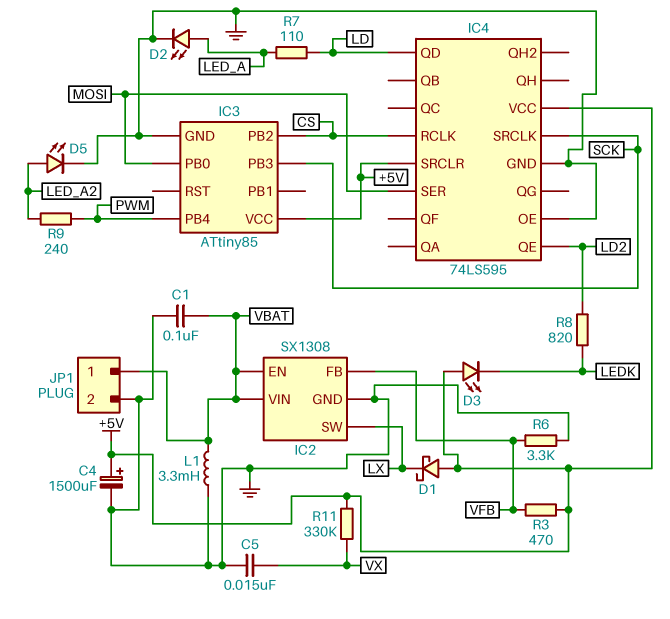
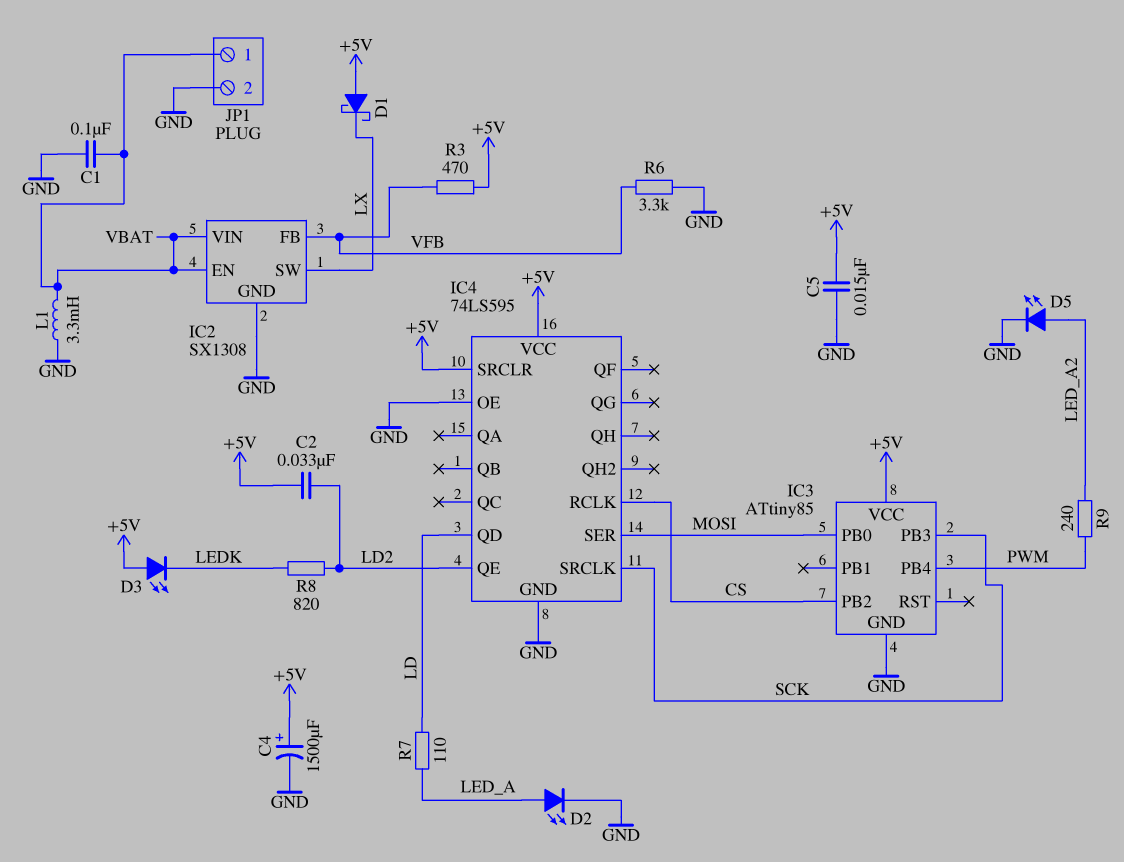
C2: none -> 33nF (+5V, LD2)
C5: 15nF (GND, VX) -> 15nF (+5V, GND)
R11: 330k (+5V, VX) -> none

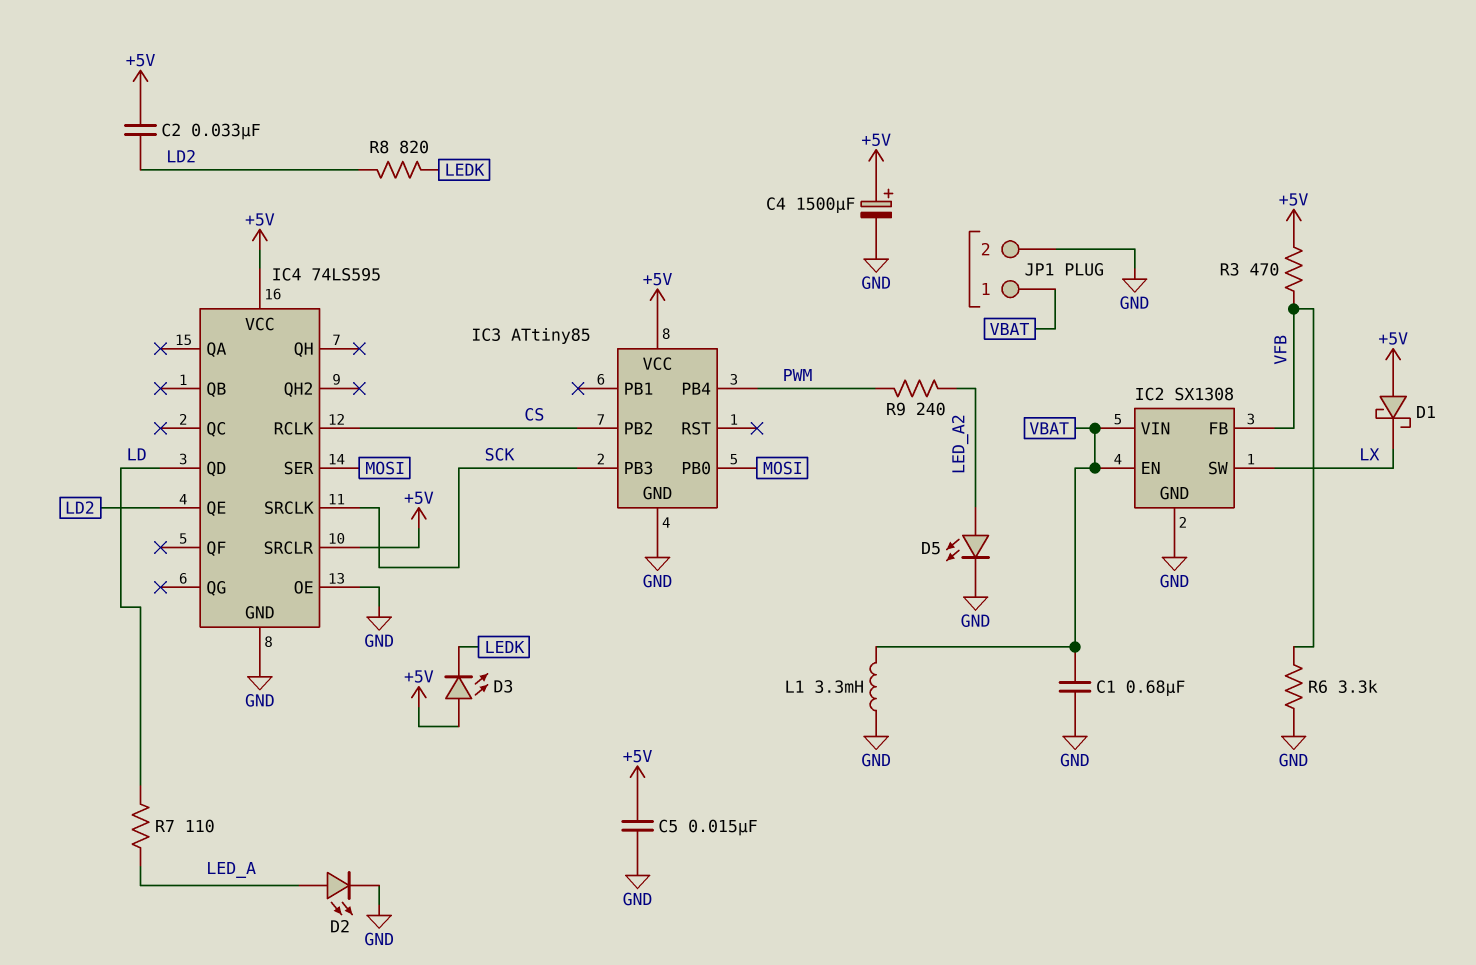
C1: 100nF (GND, VBAT) -> 680nF (GND, VBAT)

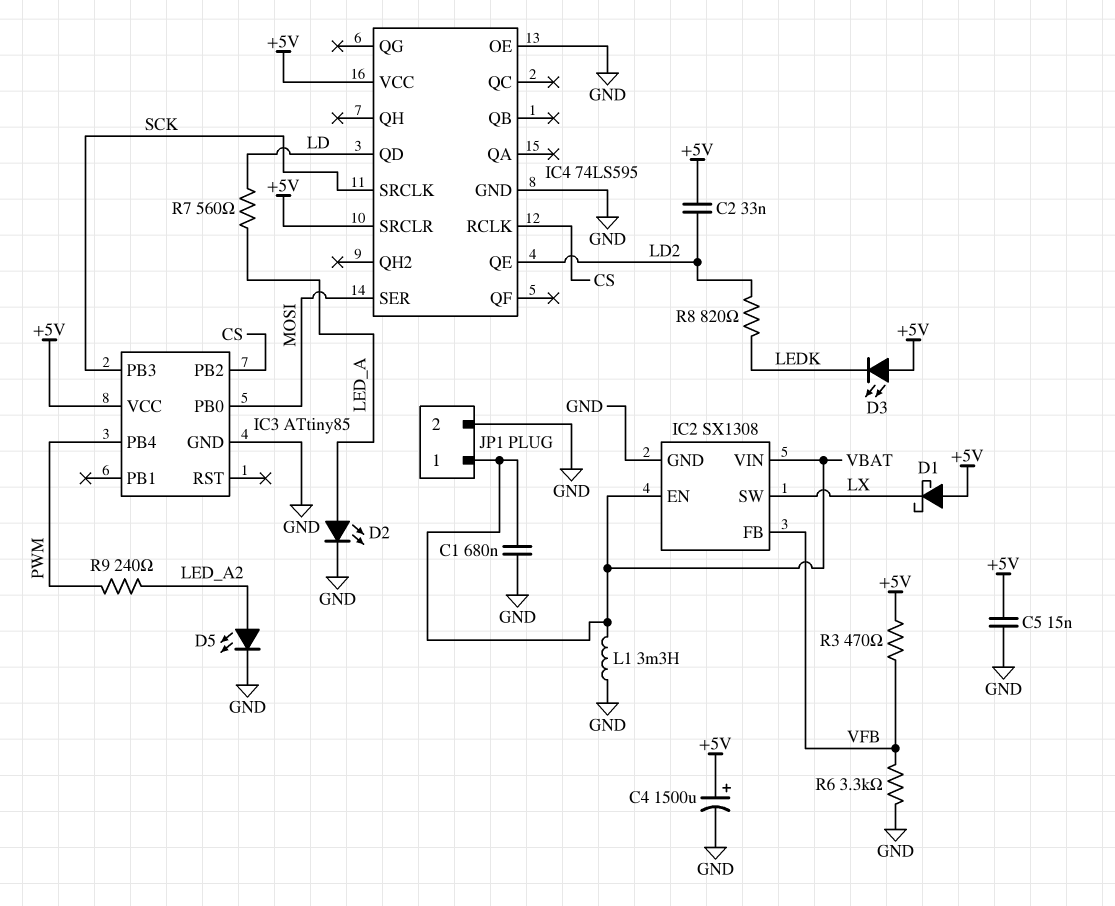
R7: 110 (LD, LED_A) -> 560 (LD, LED_A)

